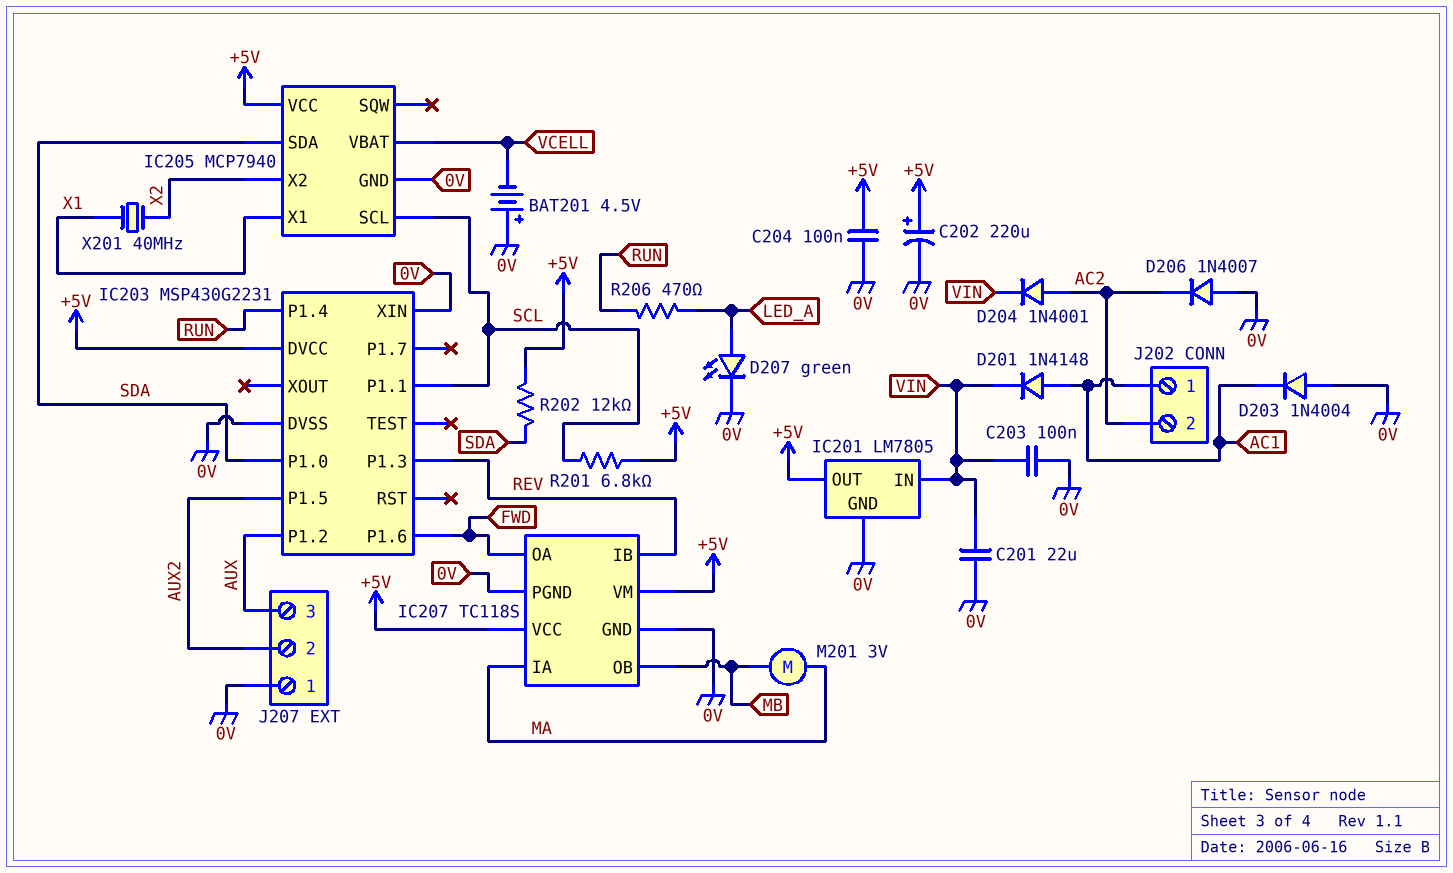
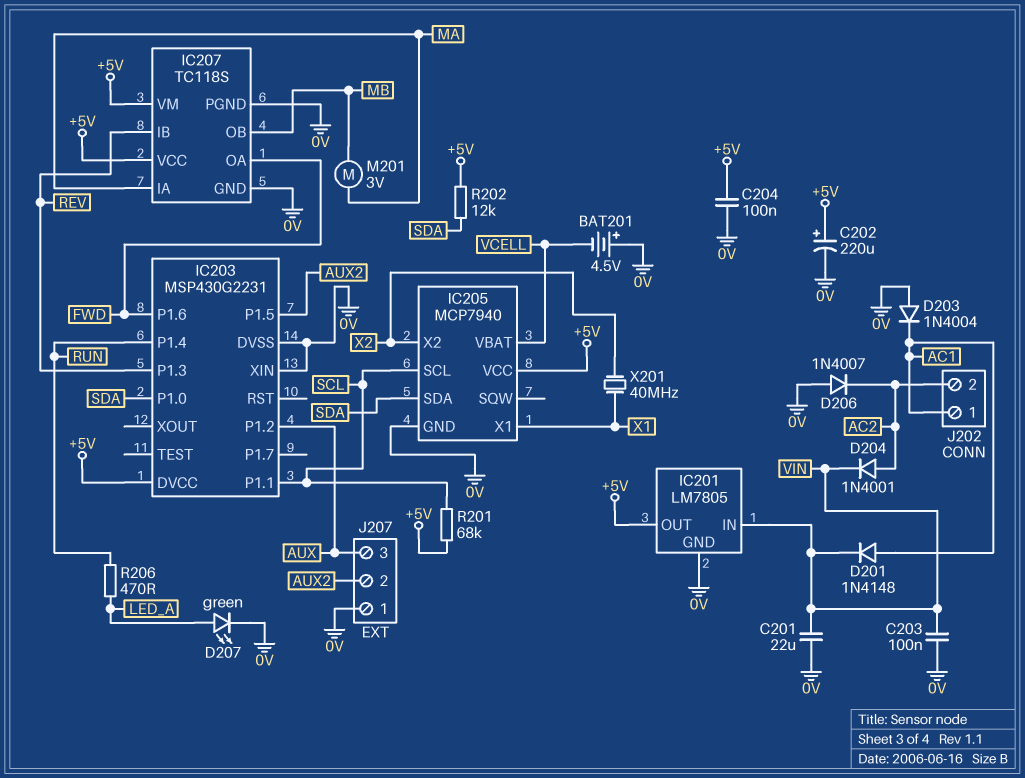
R201: 6.8k (+5V, SCL) -> 68k (+5V, SCL)

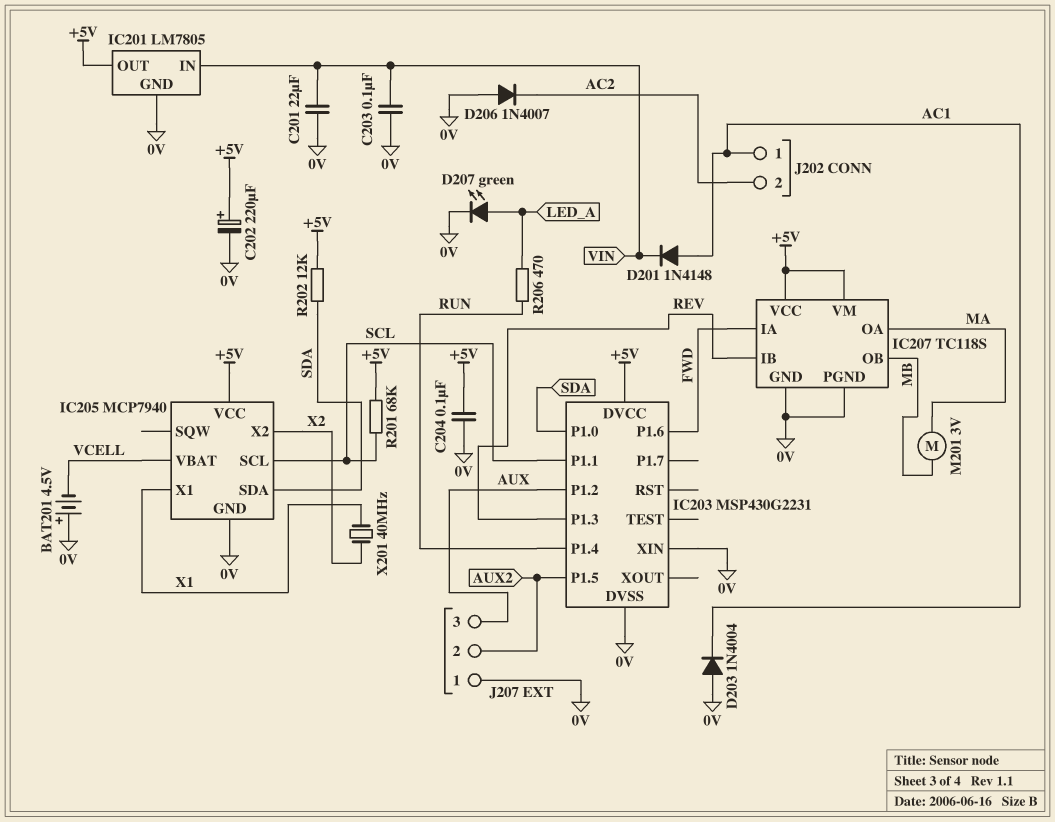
D204: diode 1N4001 (A AC2, K VIN) -> none
IC207 pin IA: MA -> FWD
IC207 pin OA: FWD -> MA

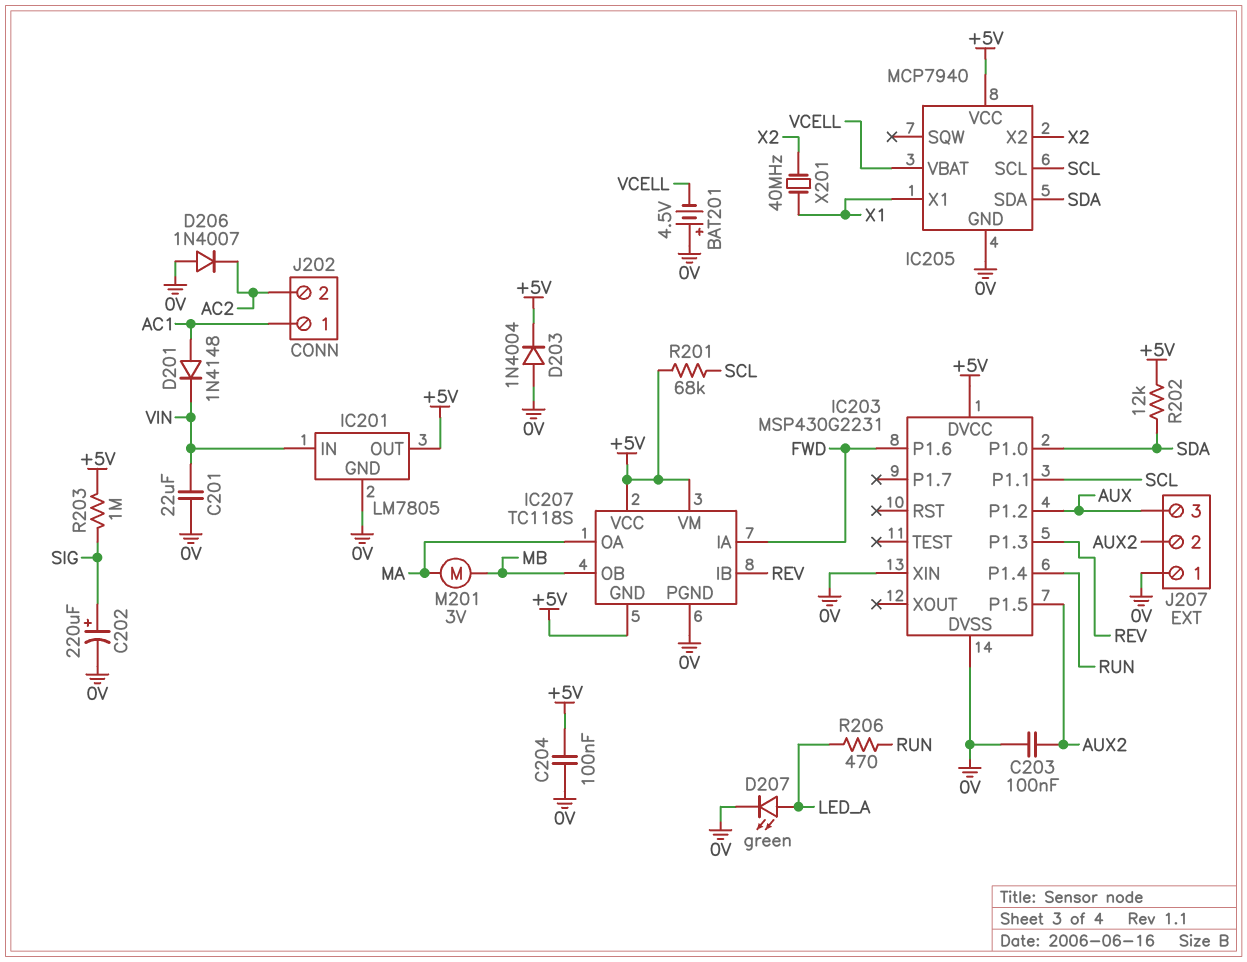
C202: 220uF (plus +5V, minus 0V) -> 220uF (plus SIG, minus 0V)
C203: 100nF (0V, VIN) -> 100nF (0V, AUX2)
D203: diode 1N4004 (A 0V, K AC1) -> diode 1N4004 (A 0V, K +5V)
IC207 pin GND: 0V -> +5V
R203: none -> 1M (+5V, SIG)

